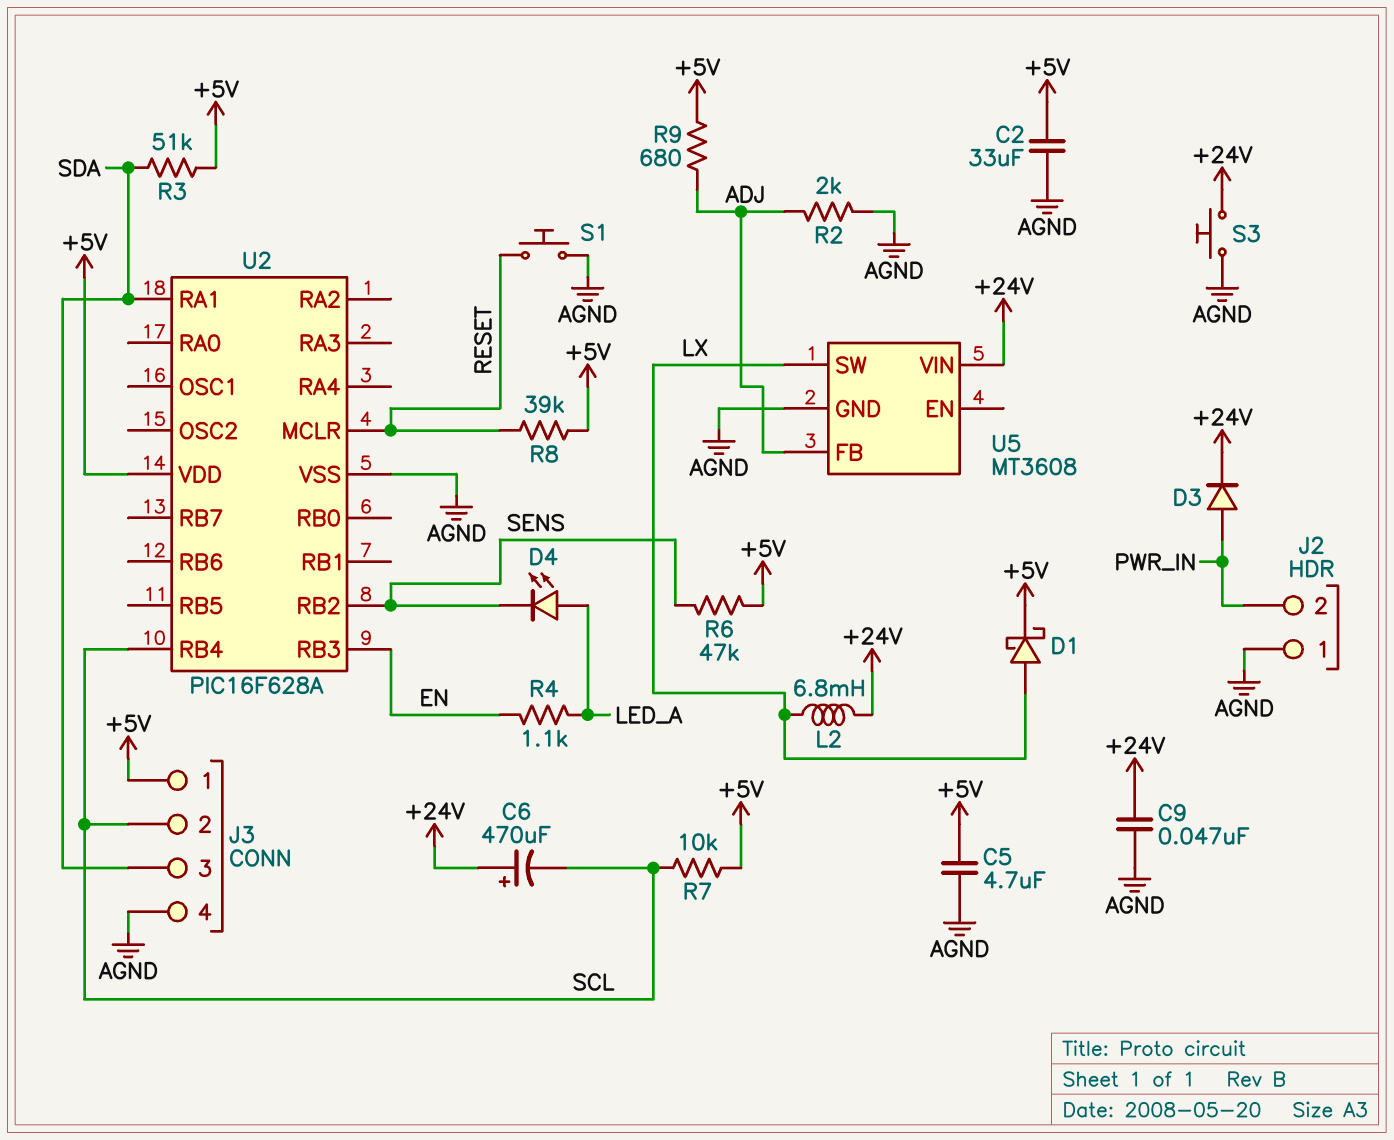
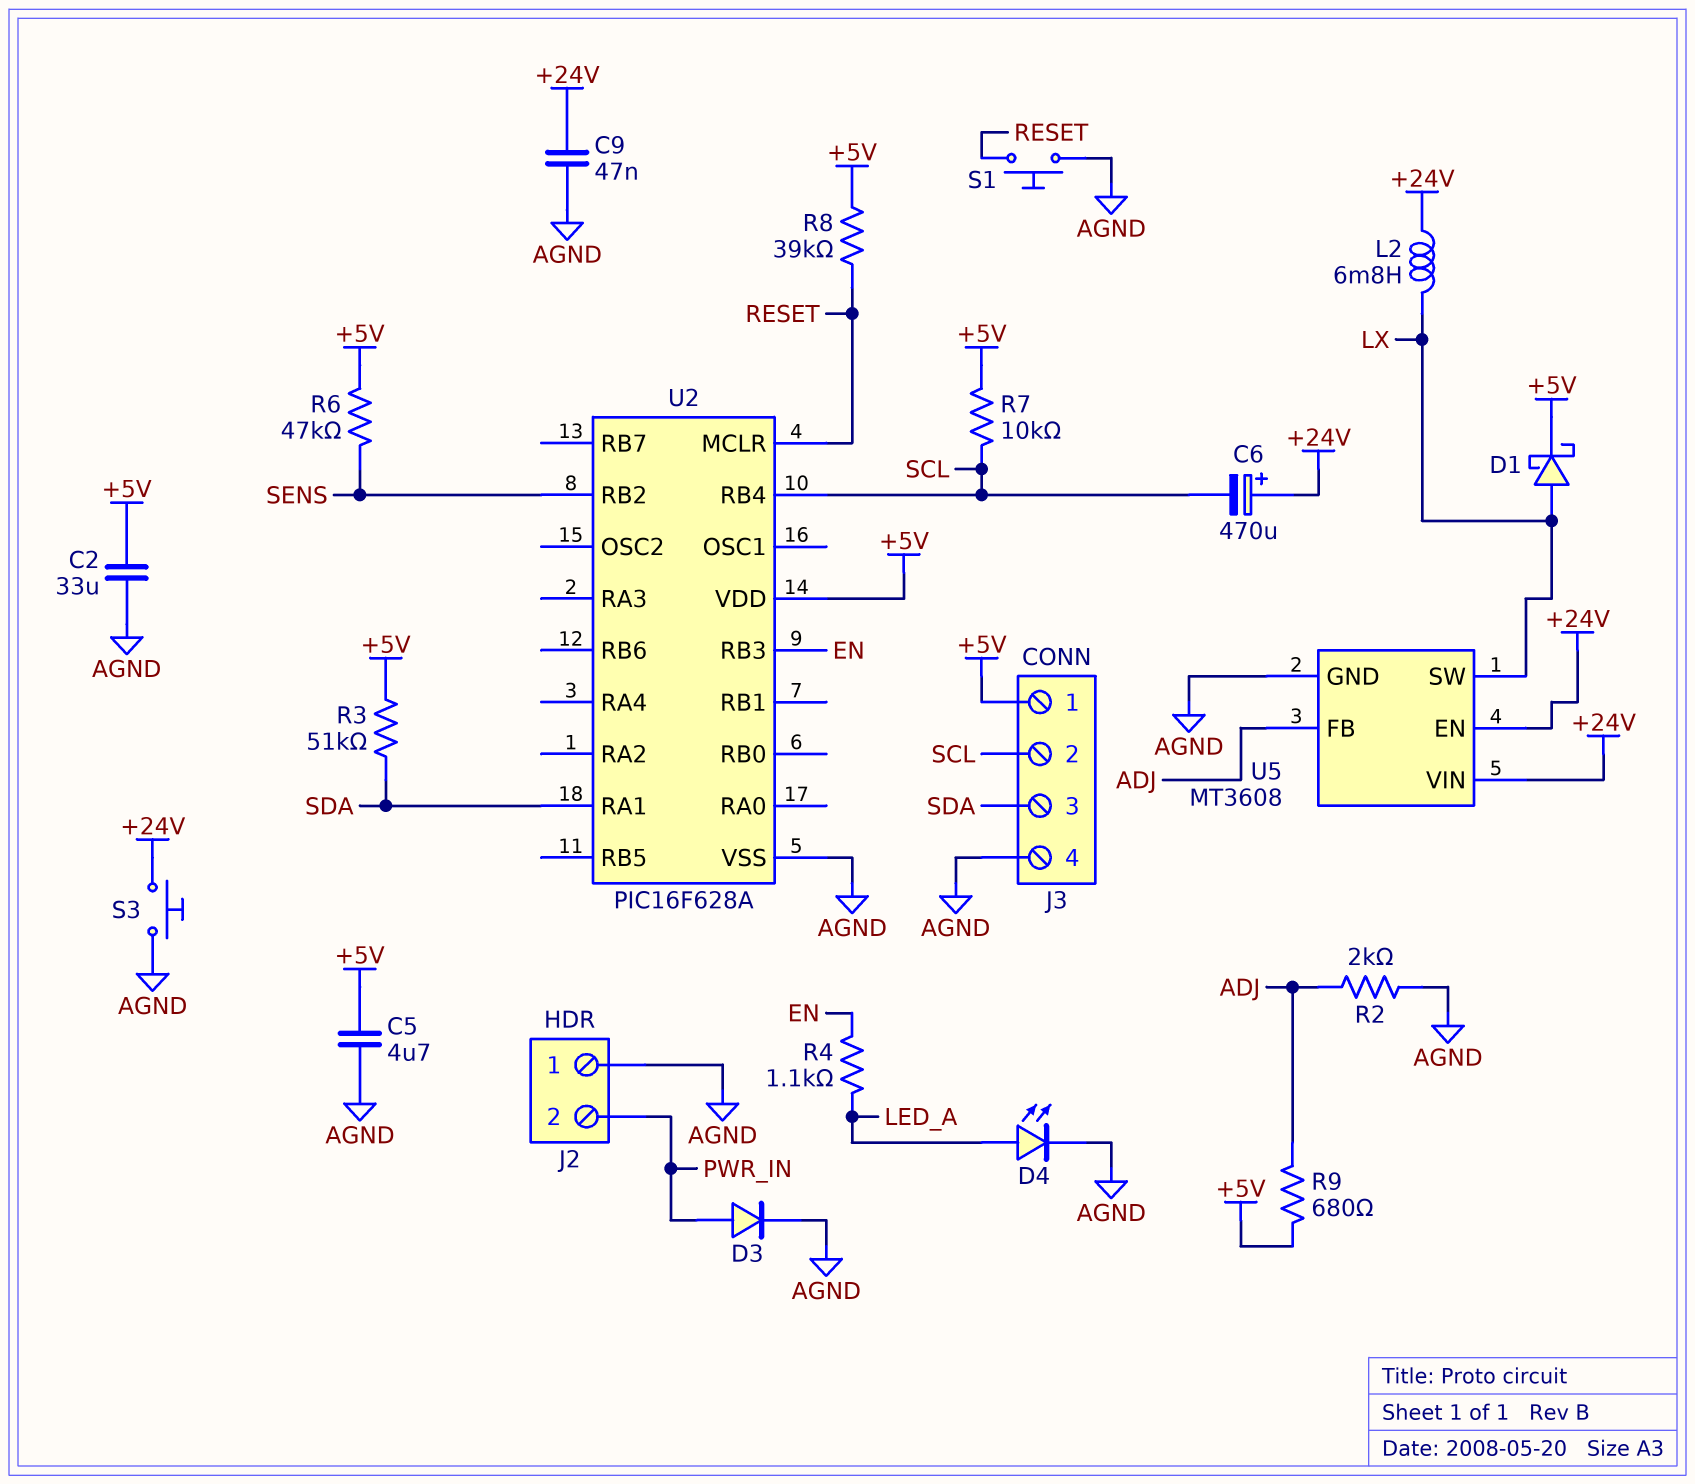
D3: diode (A PWR_IN, K +24V) -> diode (A PWR_IN, K AGND)
D4: LED (A LED_A, K SENS) -> LED (A LED_A, K AGND)
U5 pin EN: none -> +24V

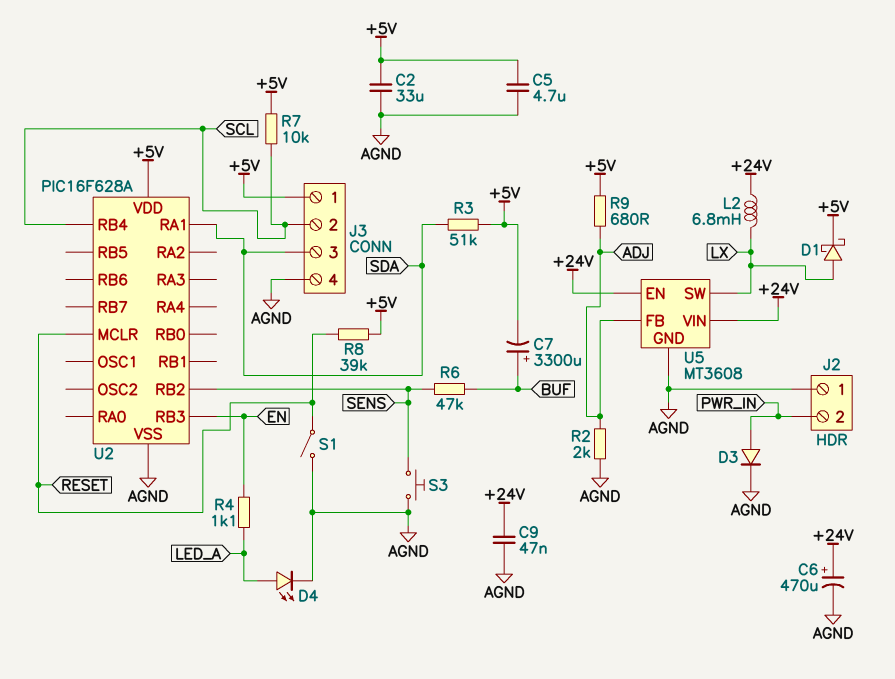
C6: 470uF (plus +24V, minus SCL) -> 470uF (plus +24V, minus AGND)
C7: none -> 3300uF (plus BUF, minus +5V)
R6: 47k (+5V, SENS) -> 47k (BUF, SENS)
S1: button (AGND, RESET) -> switch (AGND, RESET)
S3: button (+24V, AGND) -> button (AGND, SENS)

